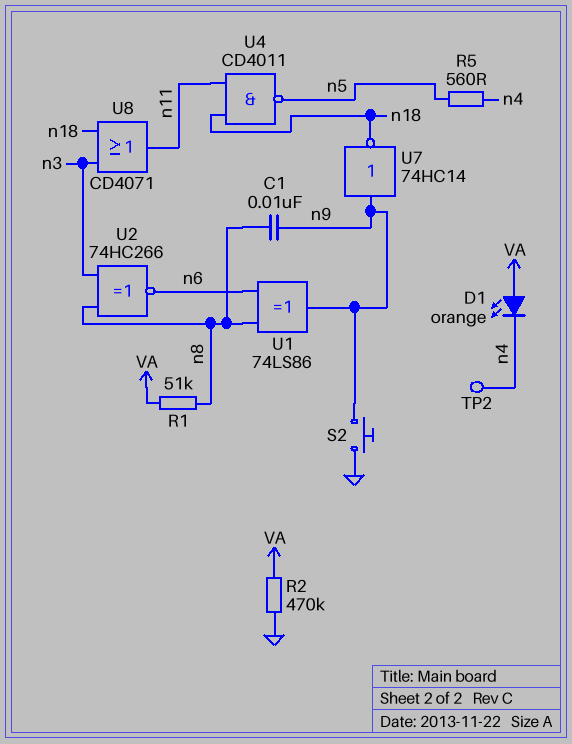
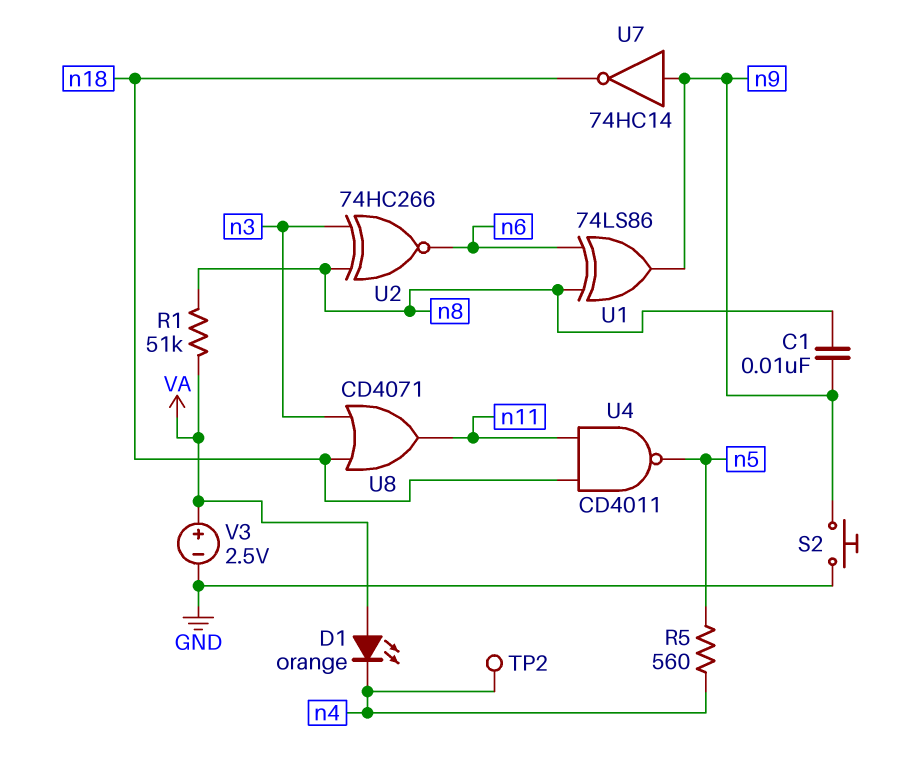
R2: 470k (GND, VA) -> none
V3: none -> 2.5V (plus VA, minus GND)

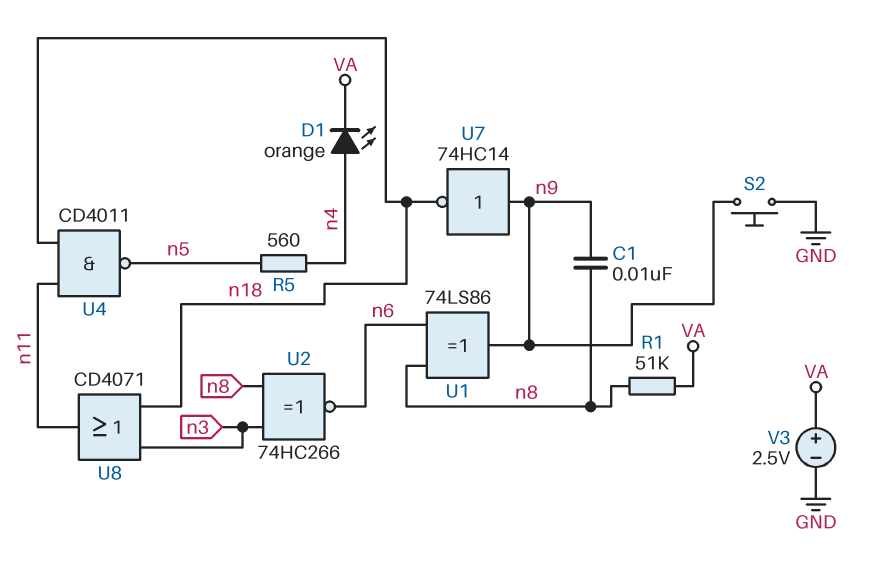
D1: LED orange (A VA, K n4) -> LED orange (A n4, K VA)
TP2: test point (n4) -> none

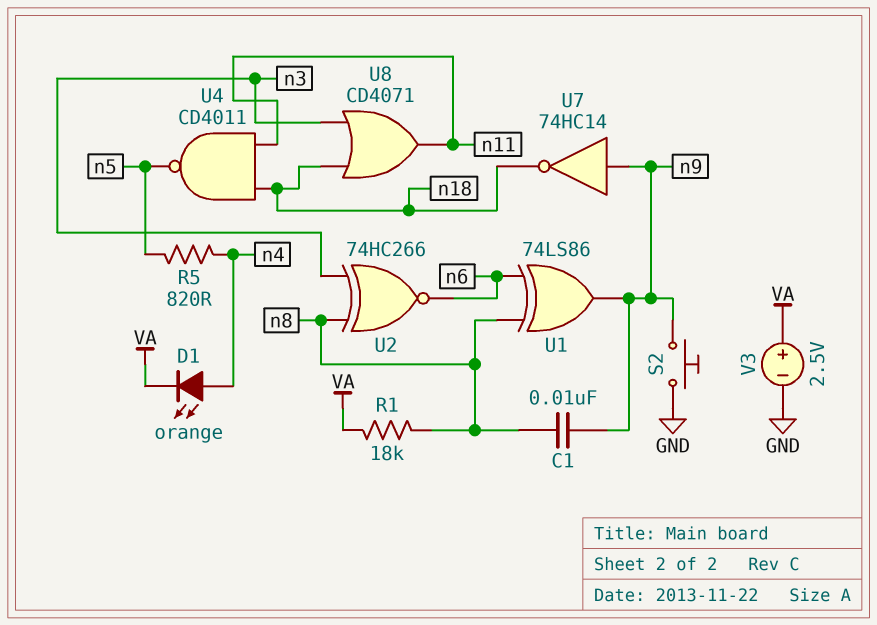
R1: 51k (VA, n8) -> 18k (VA, n8)
R5: 560 (n4, n5) -> 820 (n4, n5)

